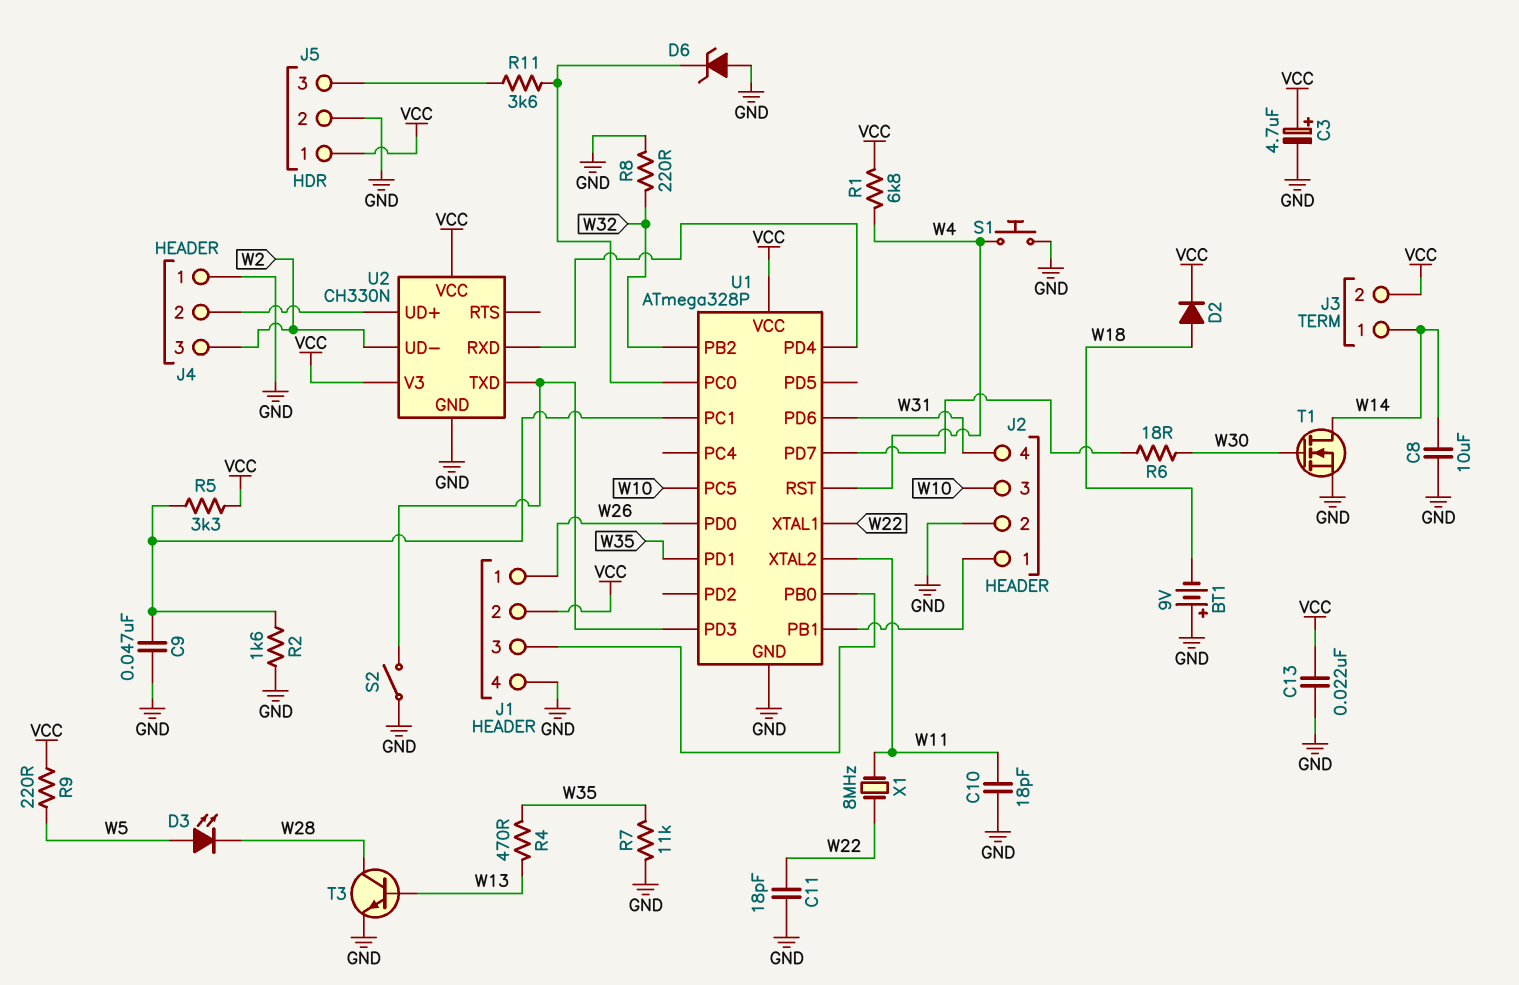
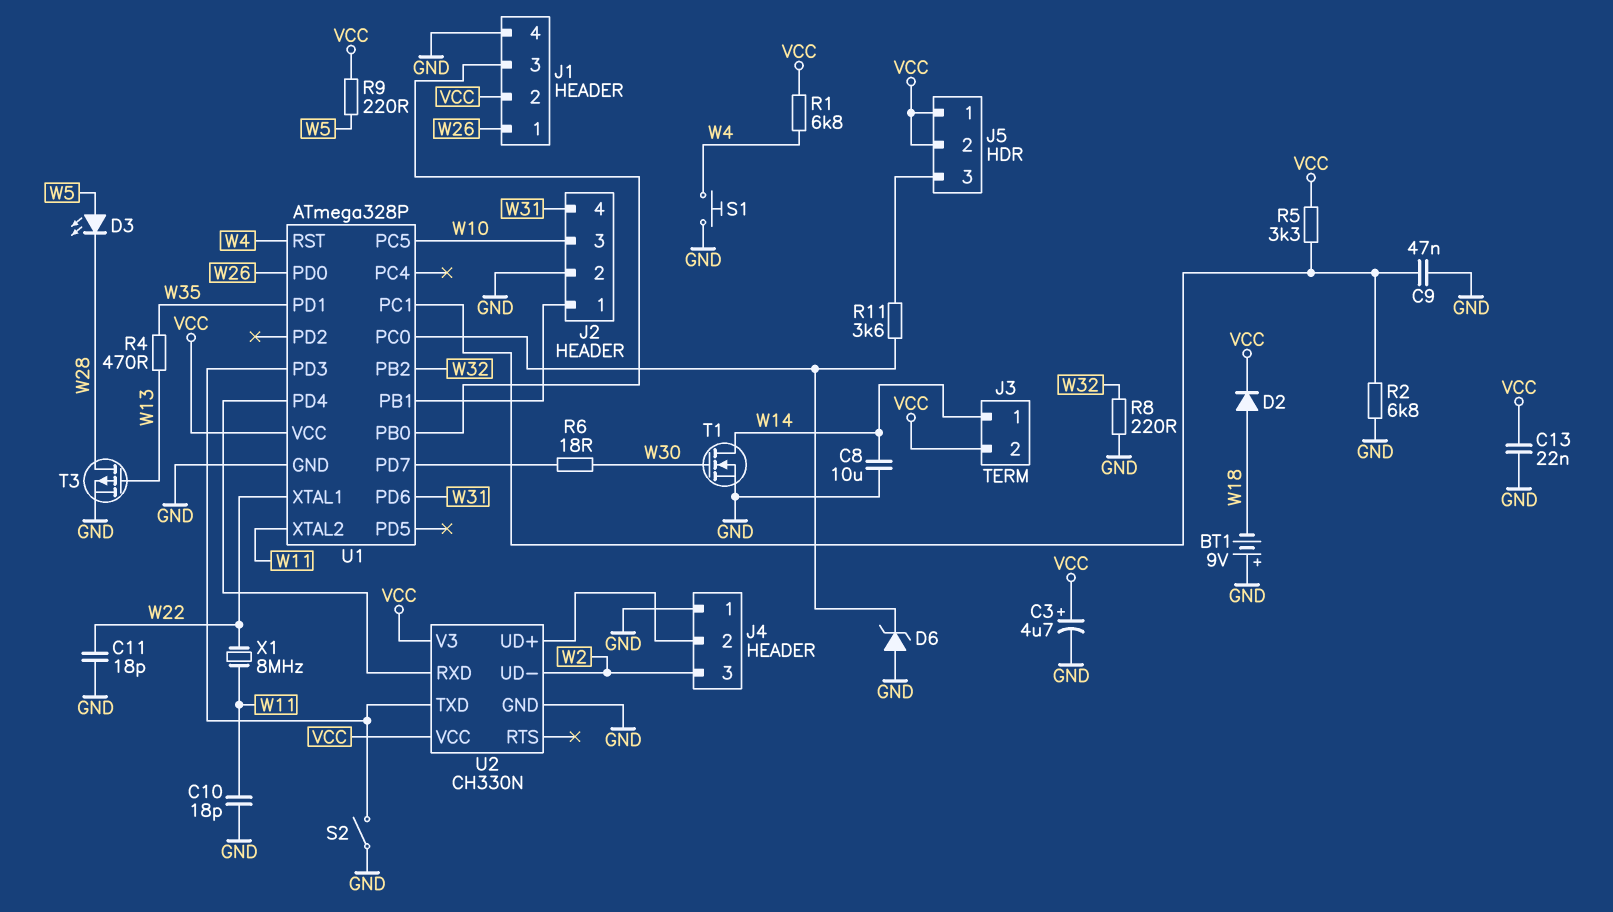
J5 pin 2: GND -> VCC
R2: 1.6k (GND, U1/PC1) -> 6.8k (GND, U1/PC1)
R7: 11k (GND, W35) -> none
T3: NPN (B W13, C W28, E GND) -> PMOS (G W13, D W28, S GND)

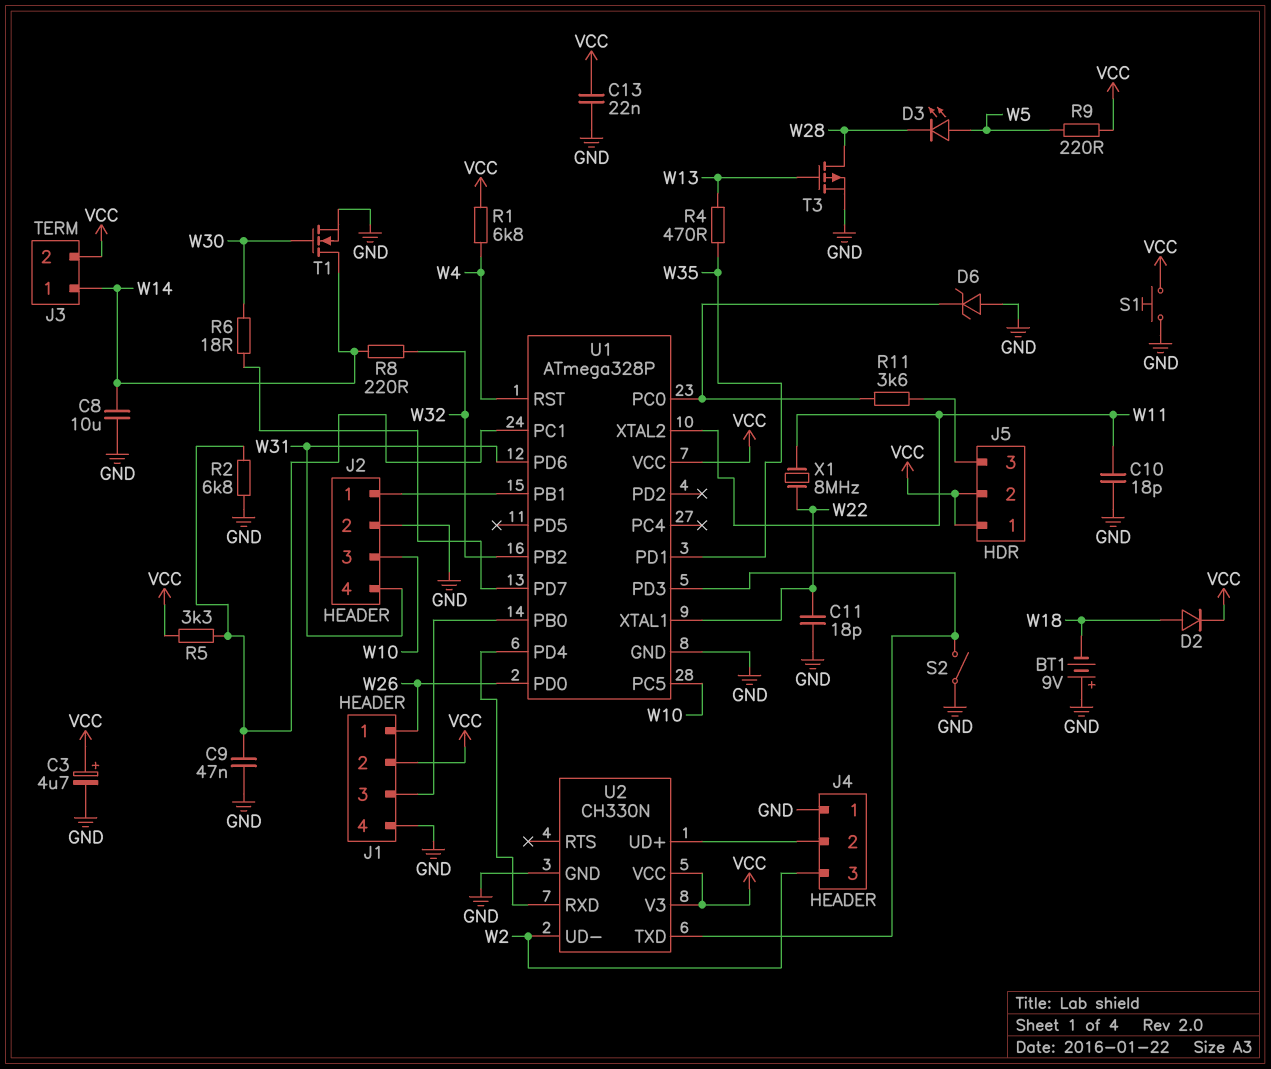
R8: 220 (GND, W32) -> 220 (W14, W32)
S1: button (GND, W4) -> button (GND, VCC)

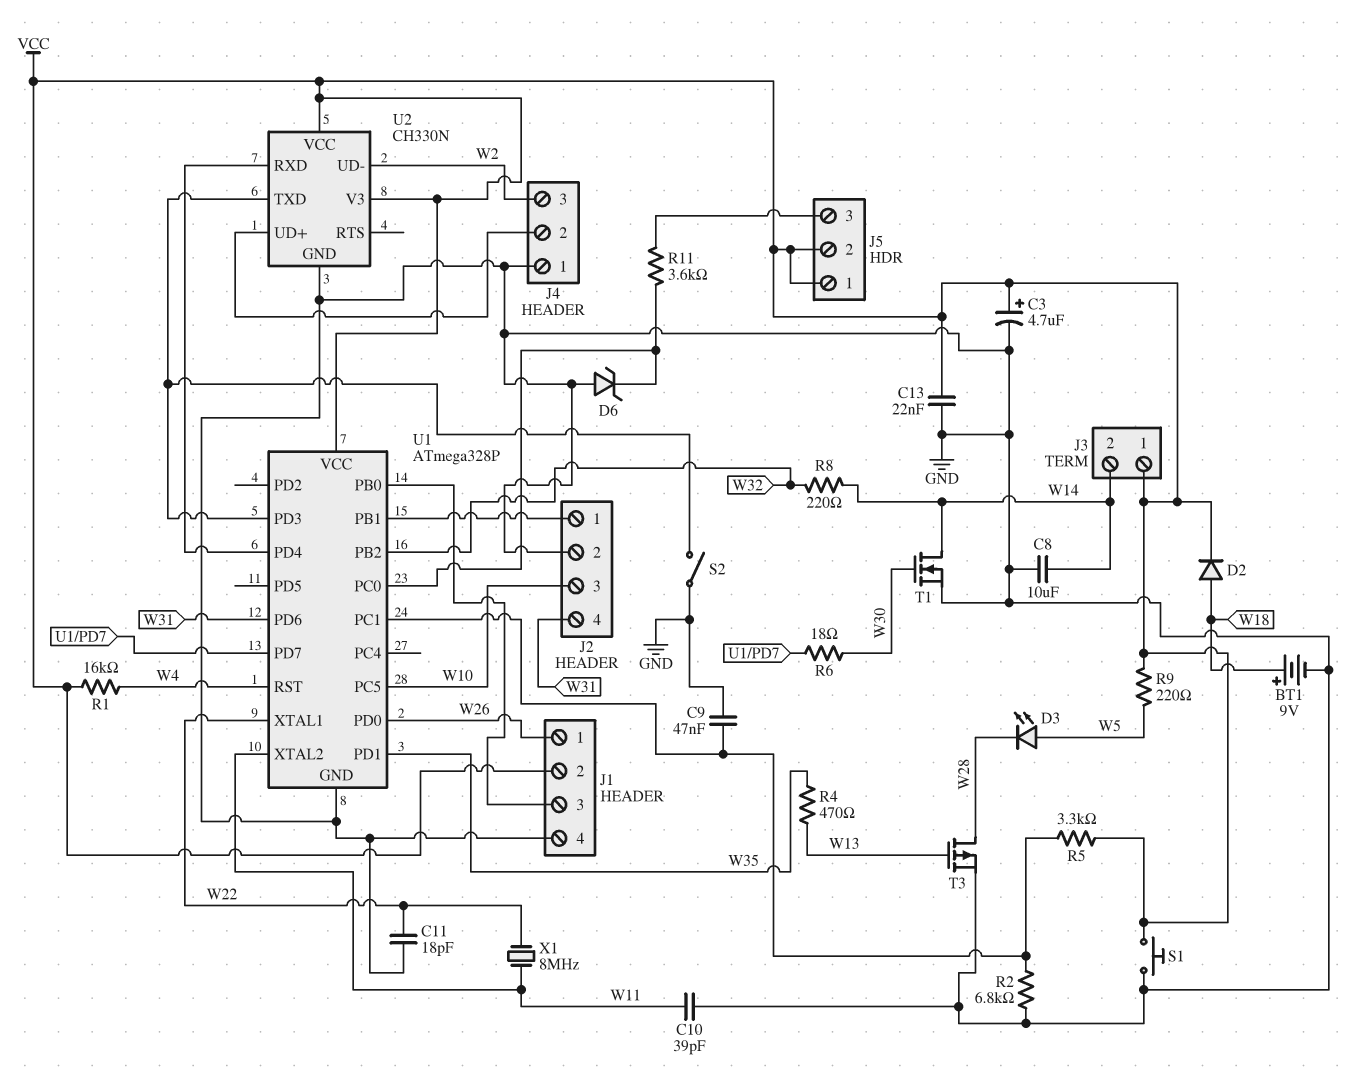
BT1: 9V (plus GND, minus W18) -> 9V (plus W18, minus GND)
C10: 18pF (GND, W11) -> 39pF (GND, W11)
J3 pin 1: W14 -> VCC
J3 pin 2: VCC -> W14
R1: 6.8k (VCC, W4) -> 16k (VCC, W4)

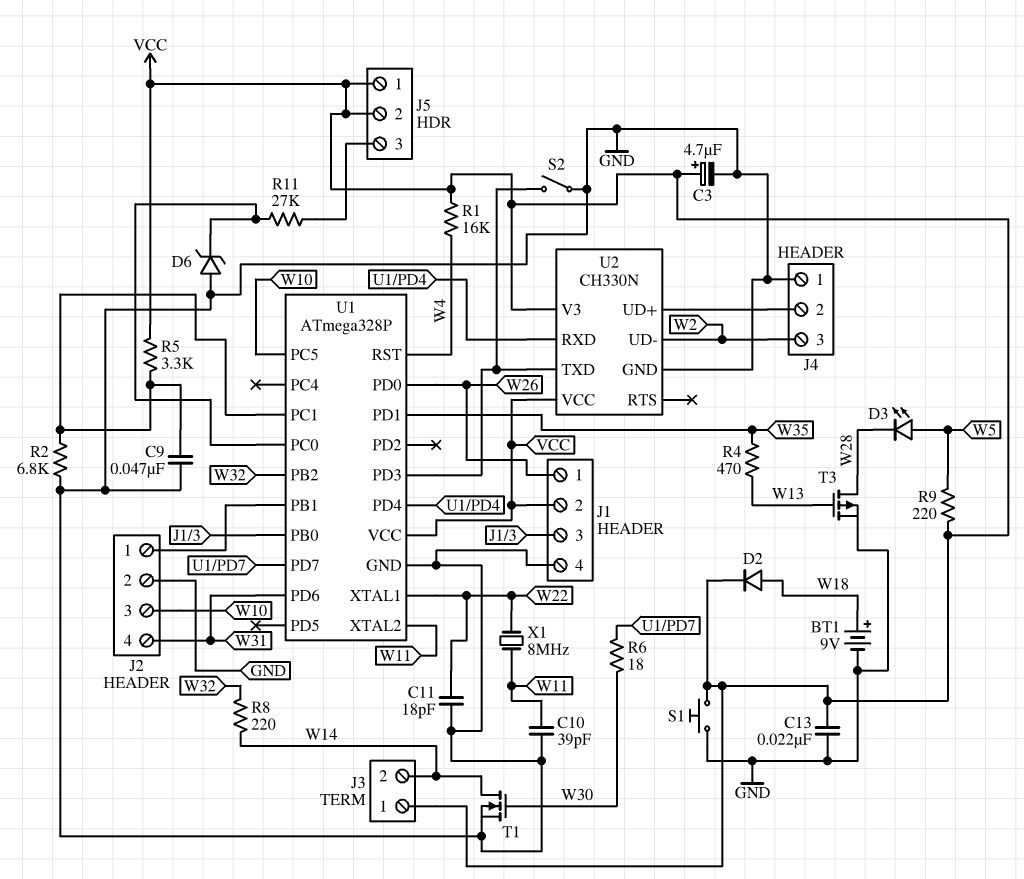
C8: 10uF (GND, W14) -> none
R11: 3.6k (J5/3, U1/PC0) -> 27k (J5/3, U1/PC0)

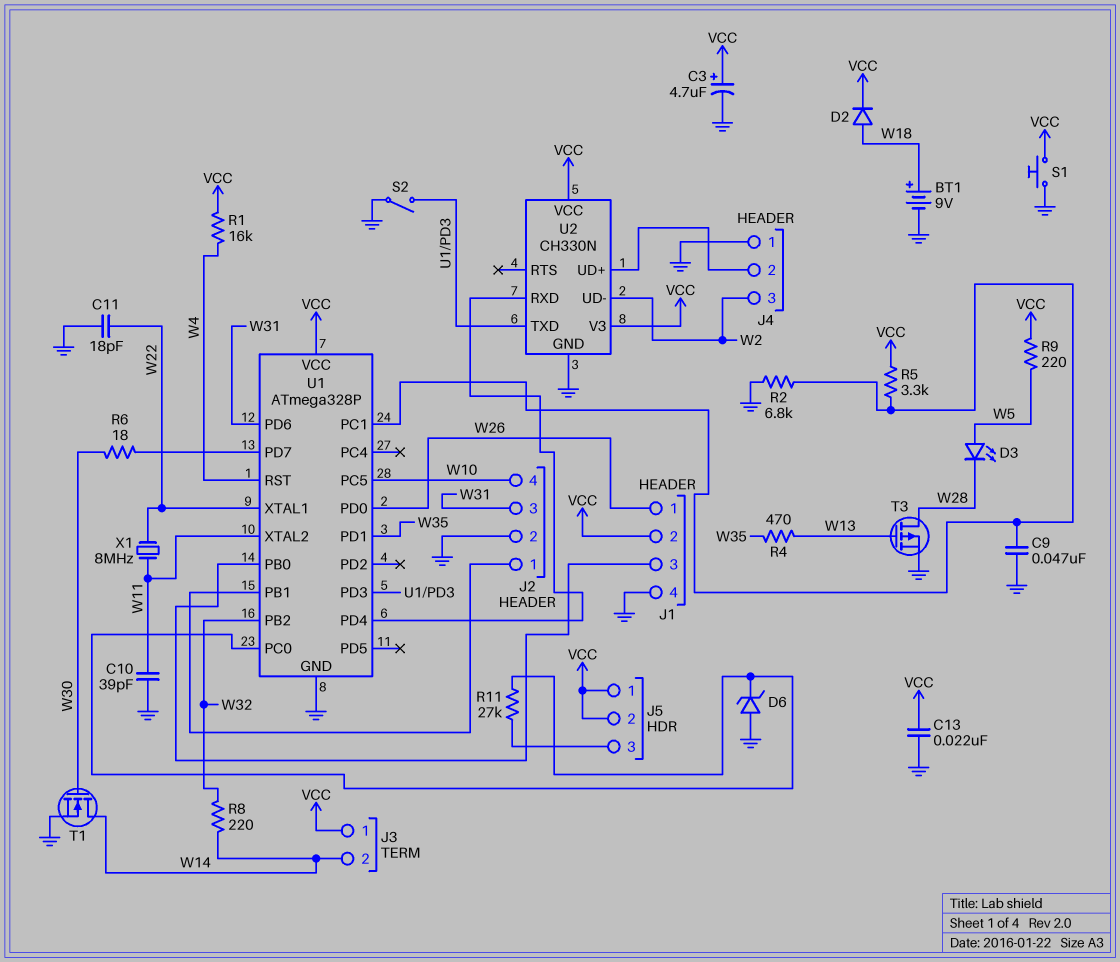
J2 pin 3: W10 -> W31
J2 pin 4: W31 -> W10

